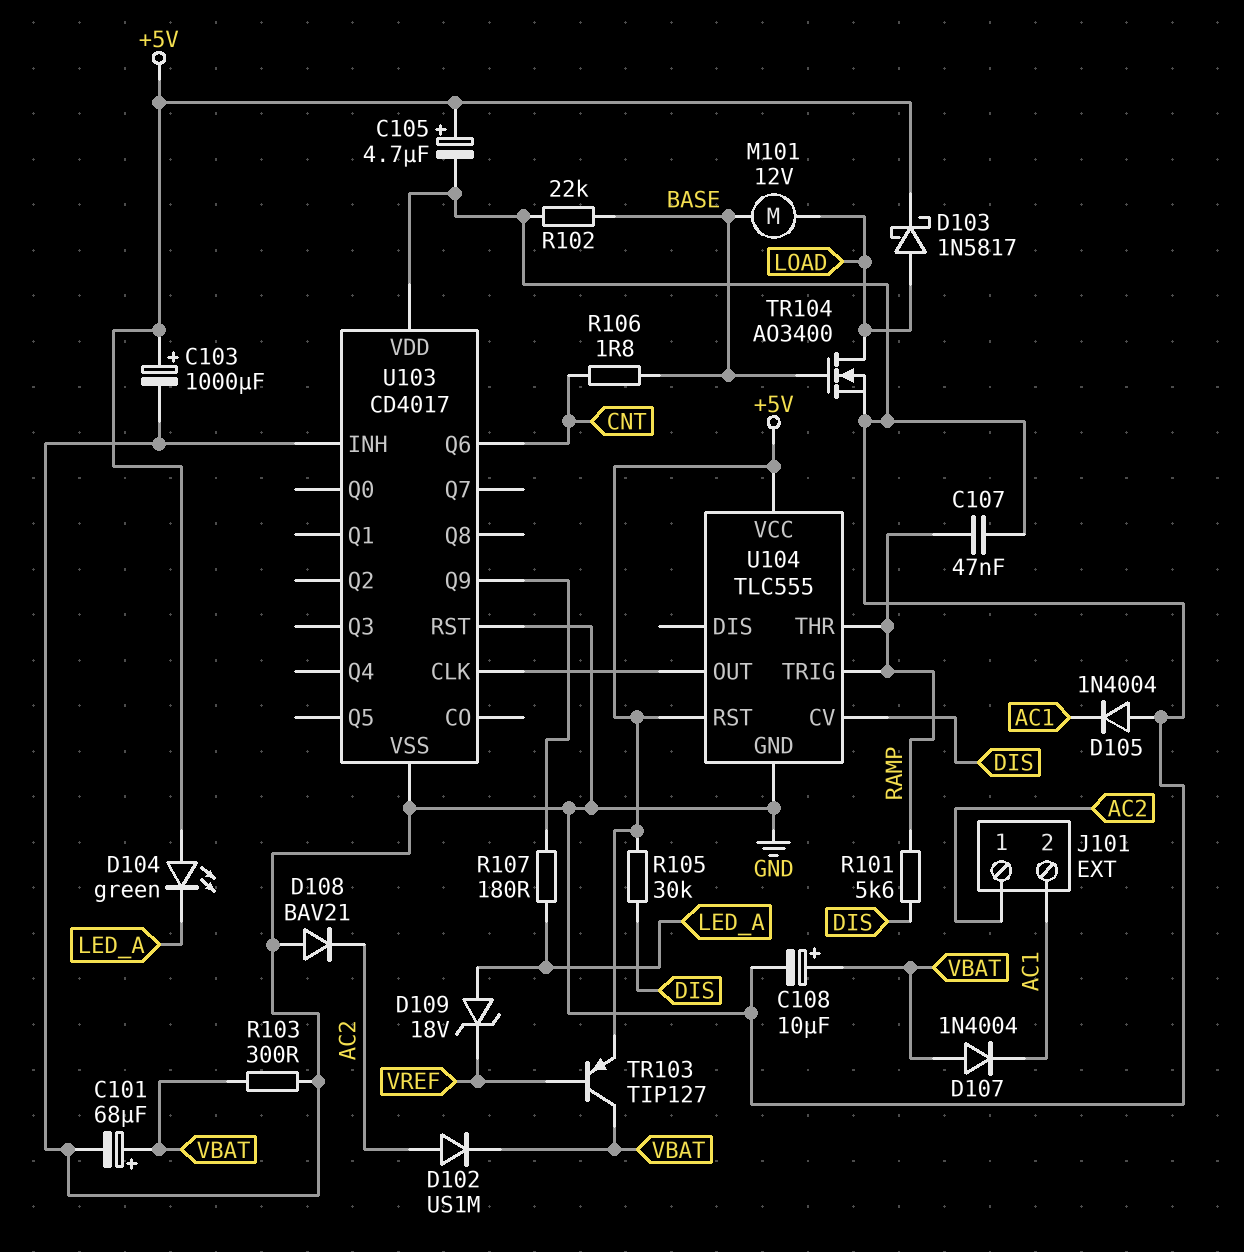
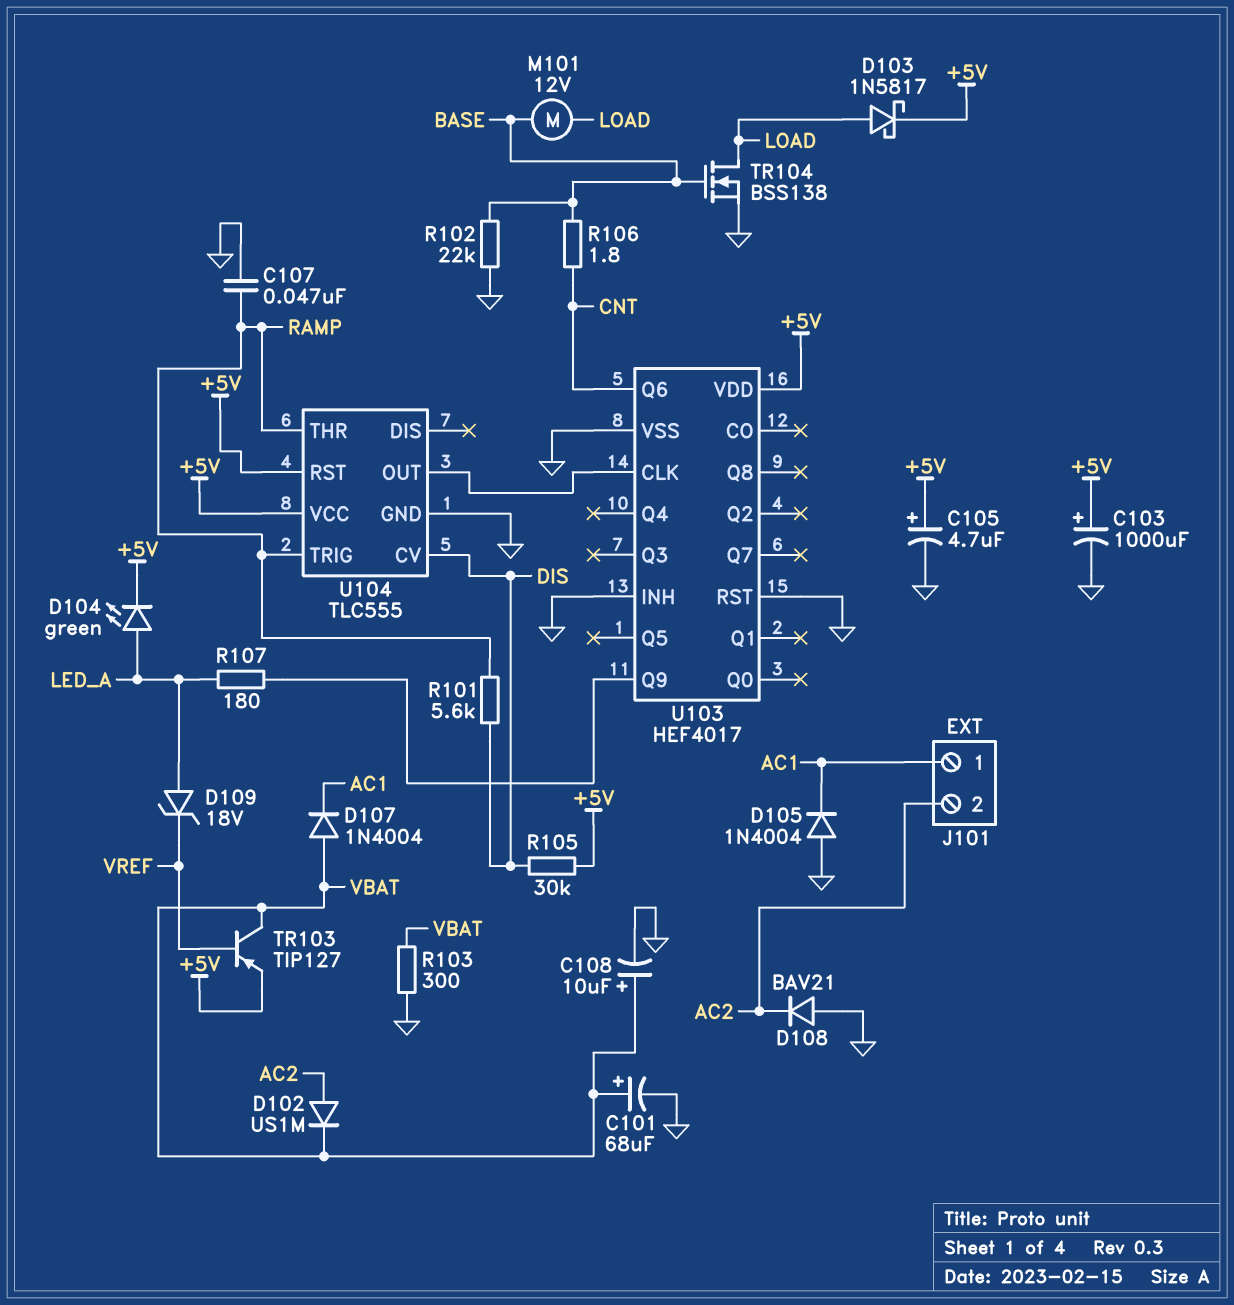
D104: LED green (A +5V, K LED_A) -> LED green (A LED_A, K +5V)
J101 pin 1: AC2 -> AC1
J101 pin 2: AC1 -> AC2
TR104: NMOS AO3400 (G BASE, D LOAD, S GND) -> NMOS BSS138 (G BASE, D LOAD, S GND)
U103: CD4017 -> HEF4017
U103 pin VDD: GND -> +5V

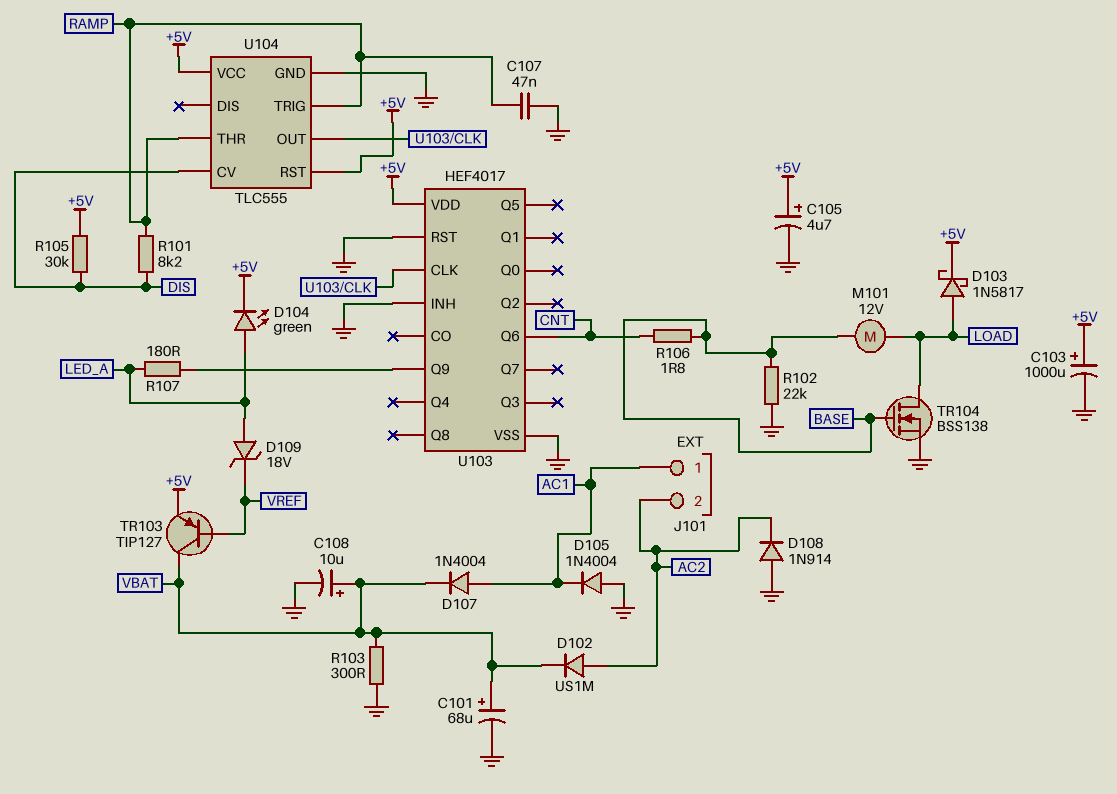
D107: diode 1N4004 (A VBAT, K AC1) -> diode 1N4004 (A AC1, K VBAT)
D108: diode BAV21 (A GND, K AC2) -> diode 1N914 (A GND, K AC2)
R101: 5.6k (DIS, RAMP) -> 8.2k (DIS, RAMP)

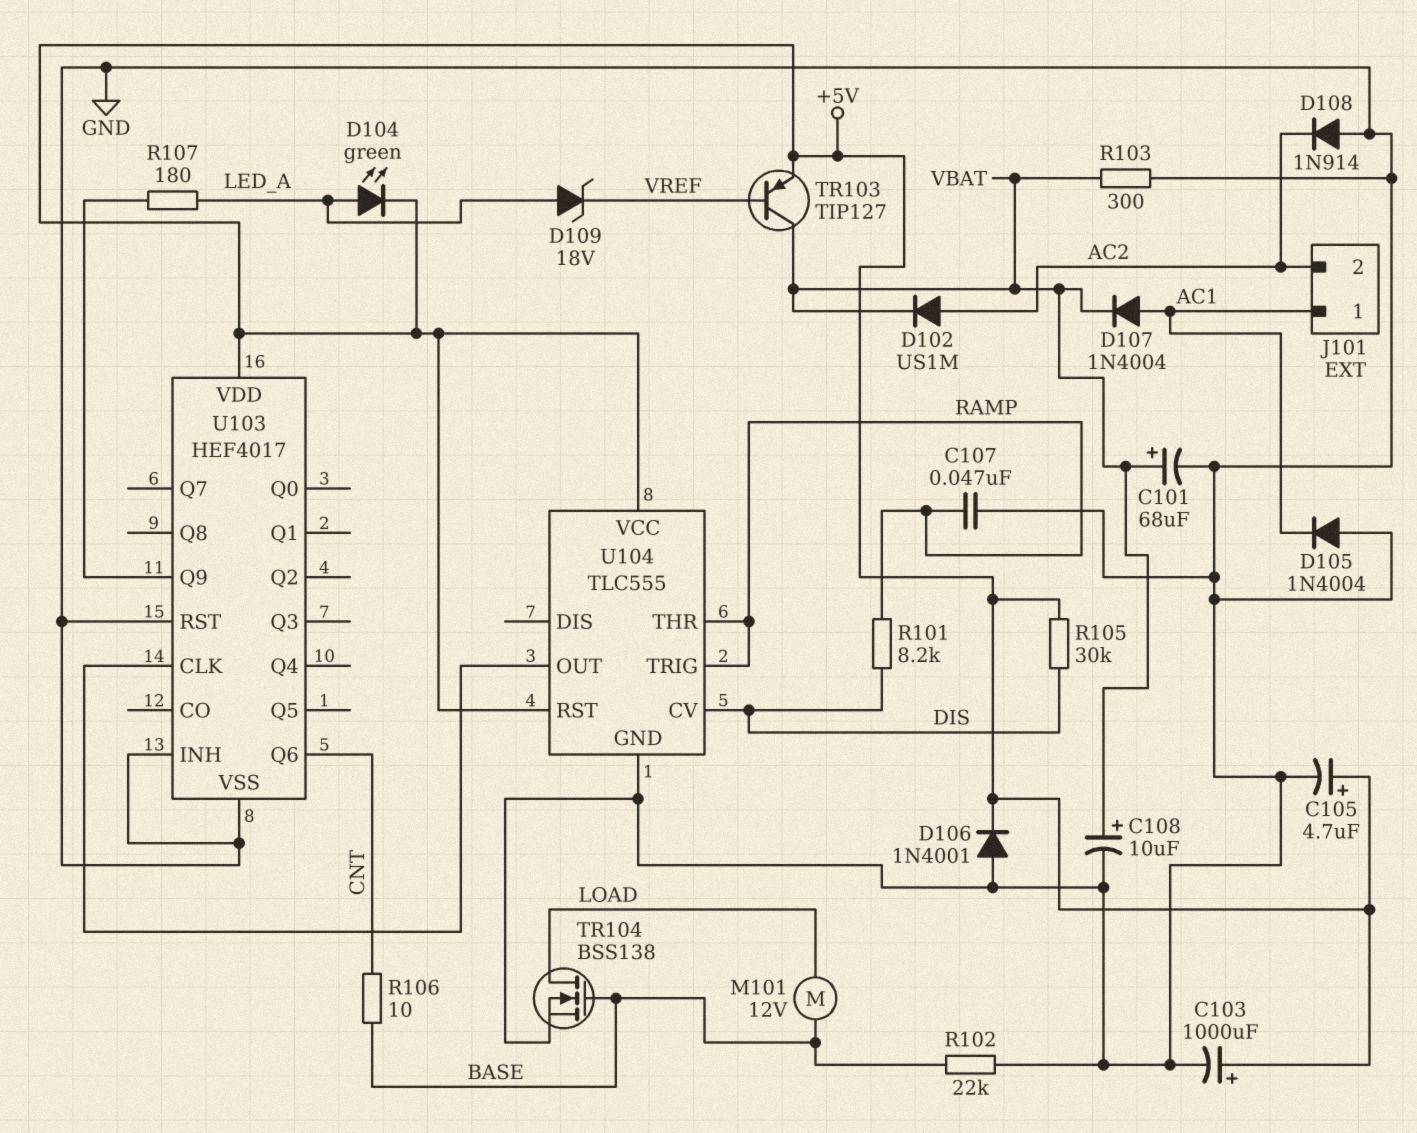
D103: schottky 1N5817 (A LOAD, K +5V) -> none
D106: none -> diode 1N4001 (A GND, K +5V)
R106: 1.8 (BASE, CNT) -> 10 (BASE, CNT)

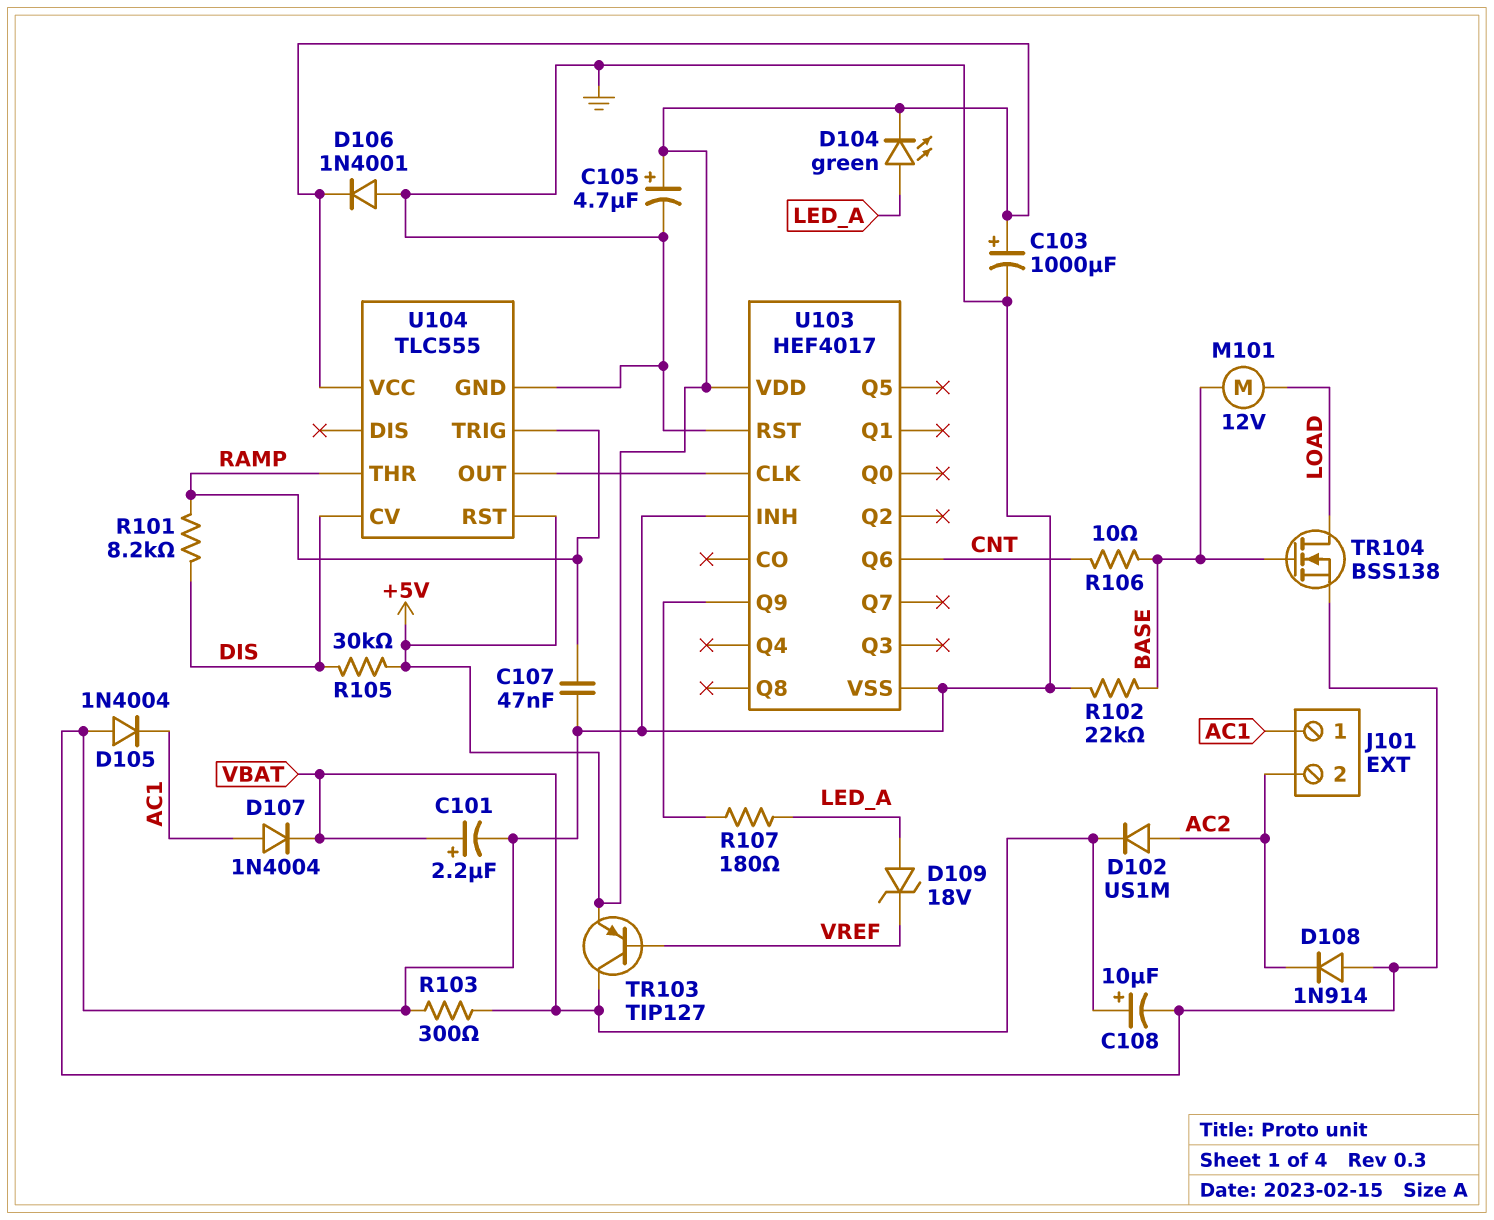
C101: 68uF (plus VBAT, minus GND) -> 2.2uF (plus VBAT, minus GND)

